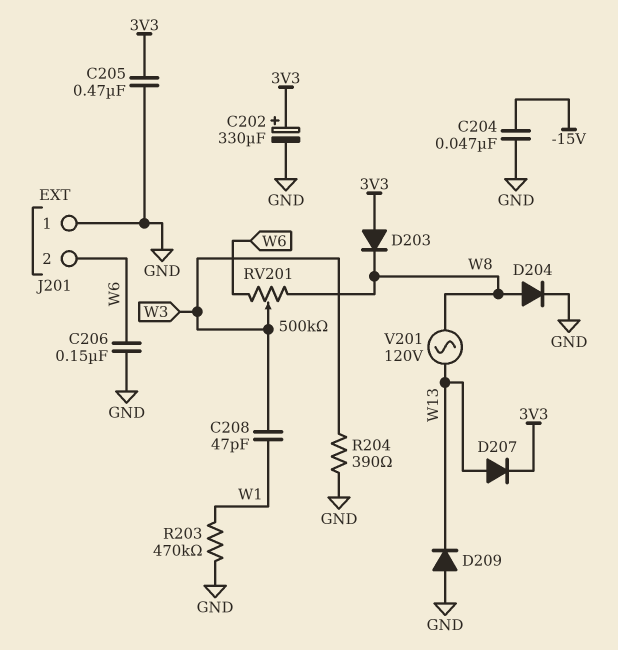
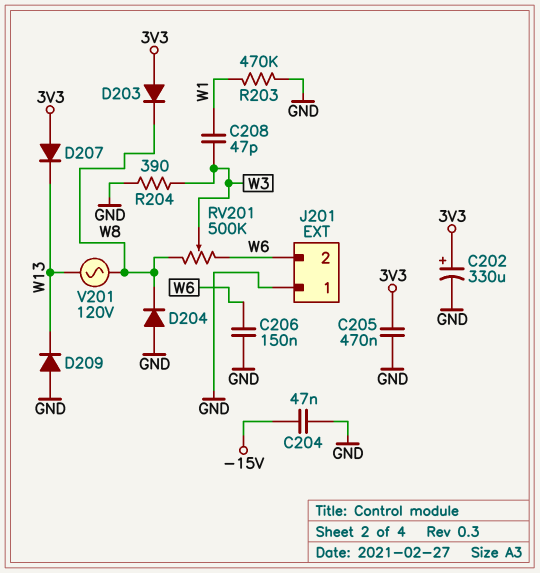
D204: diode (A W8, K GND) -> diode (A GND, K W8)
D207: diode (A W13, K 3V3) -> diode (A 3V3, K W13)

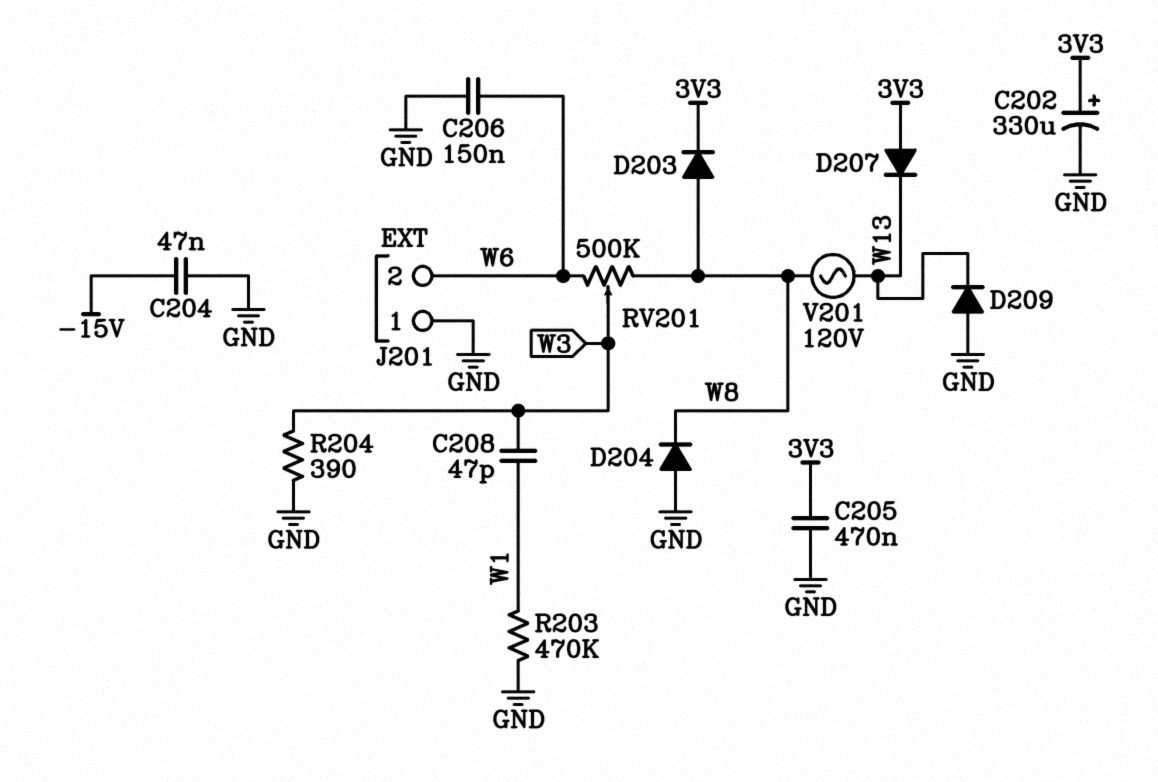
D203: diode (A 3V3, K W8) -> diode (A W8, K 3V3)

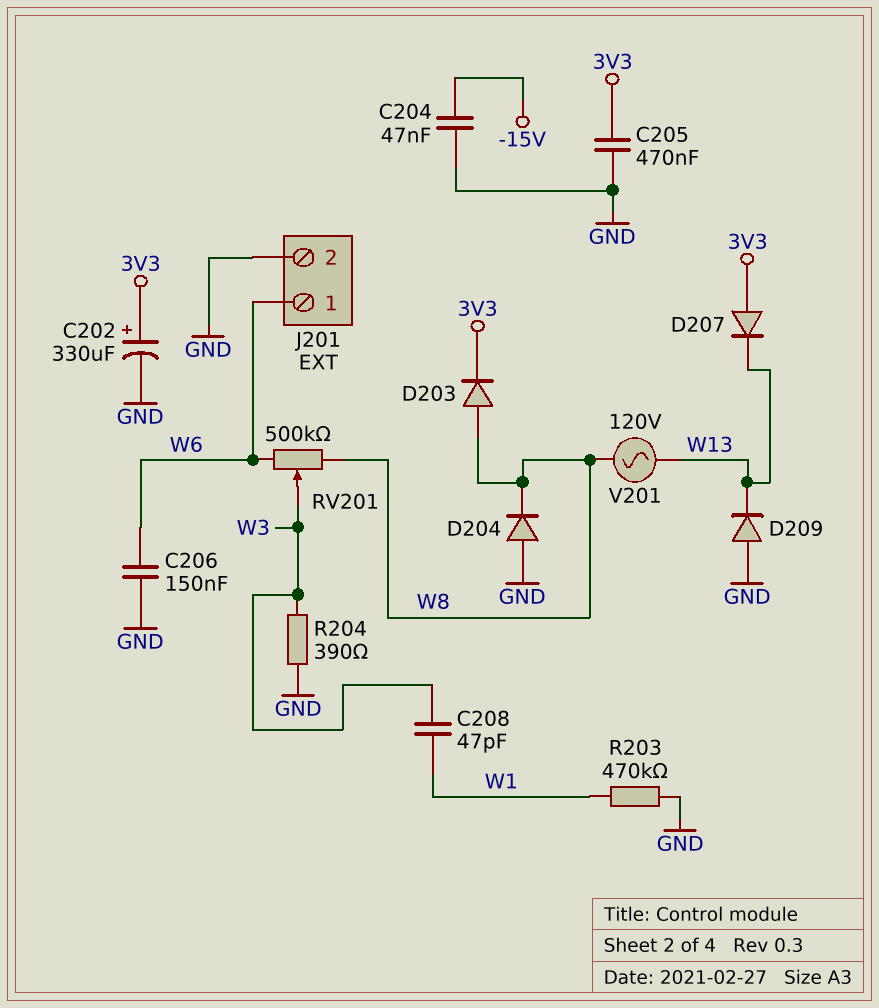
J201 pin 1: GND -> W6
J201 pin 2: W6 -> GND

